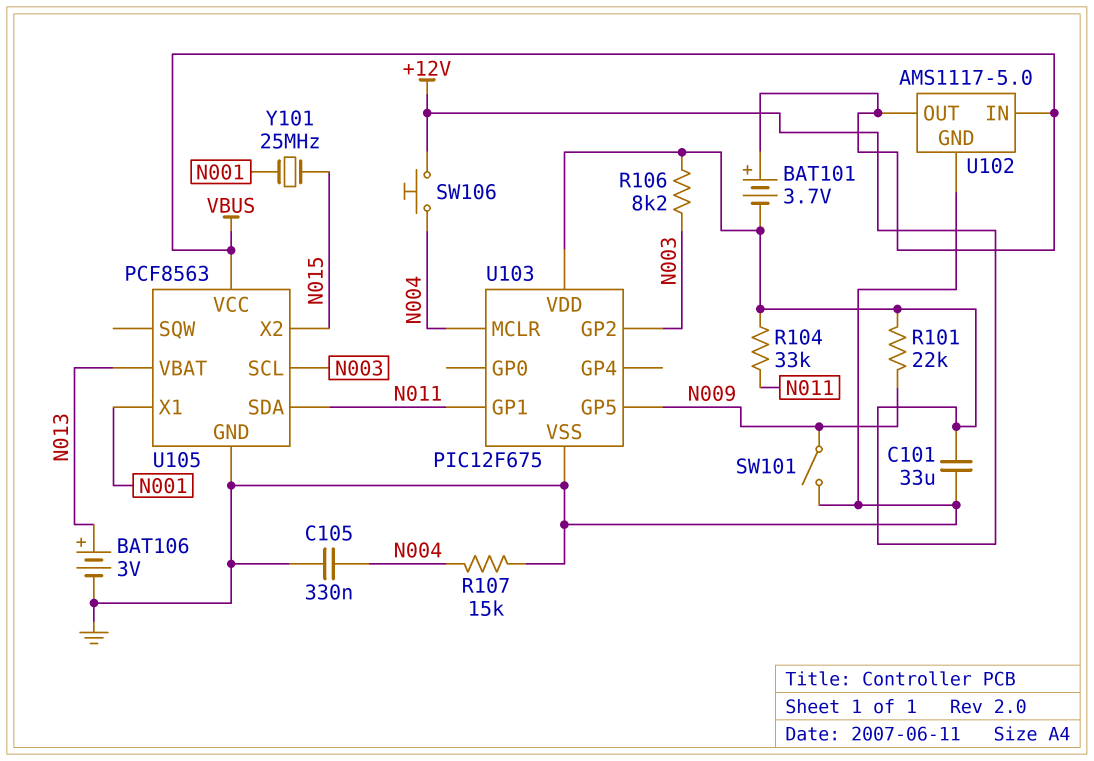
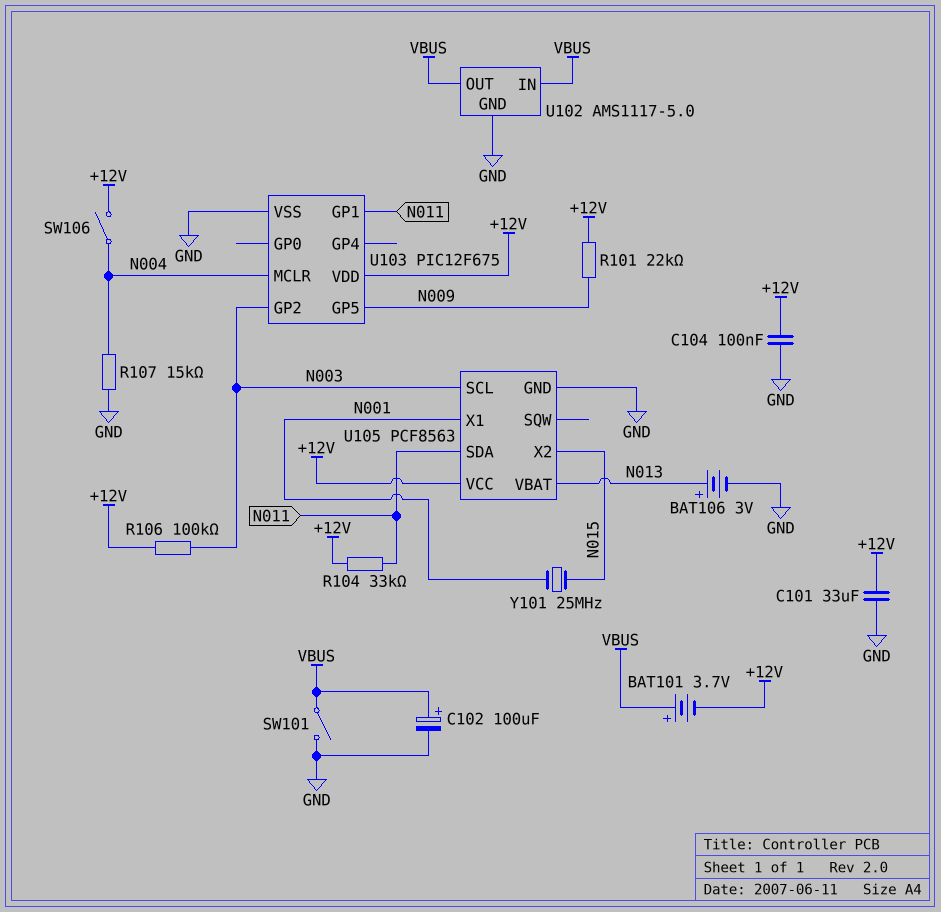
C102: none -> 100uF (plus VBUS, minus GND)
C104: none -> 100nF (+12V, GND)
C105: 330nF (GND, N004) -> none
R106: 8.2k (+12V, N003) -> 100k (+12V, N003)
SW101: switch (GND, N009) -> switch (GND, VBUS)
SW106: button (+12V, N004) -> switch (+12V, N004)
U105 pin VCC: VBUS -> +12V

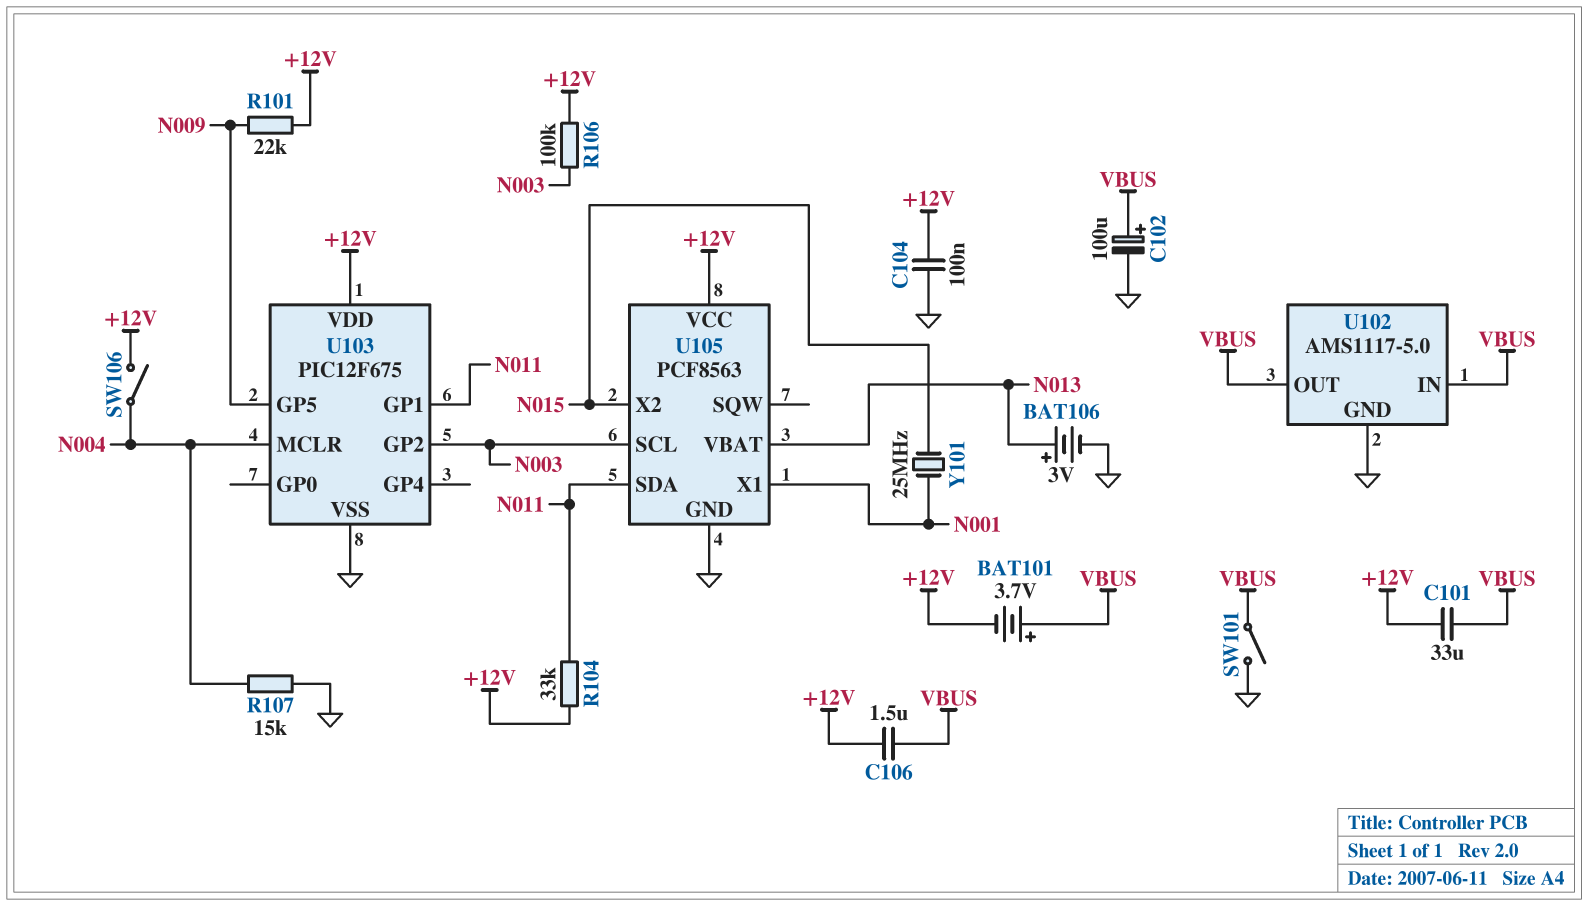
C101: 33uF (+12V, GND) -> 33uF (+12V, VBUS)
C106: none -> 1.5uF (+12V, VBUS)

